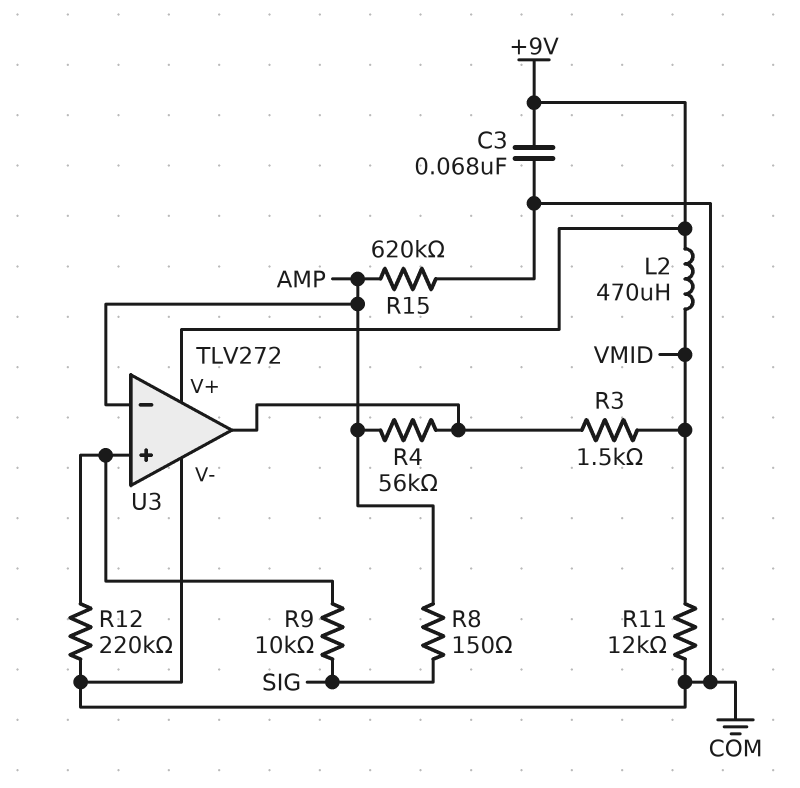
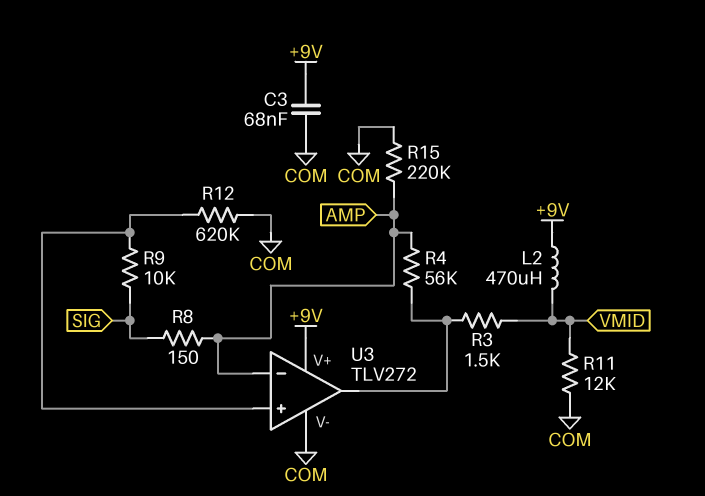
R12: 220k (COM, U3/in+) -> 620k (COM, U3/in+)
R15: 620k (AMP, COM) -> 220k (AMP, COM)

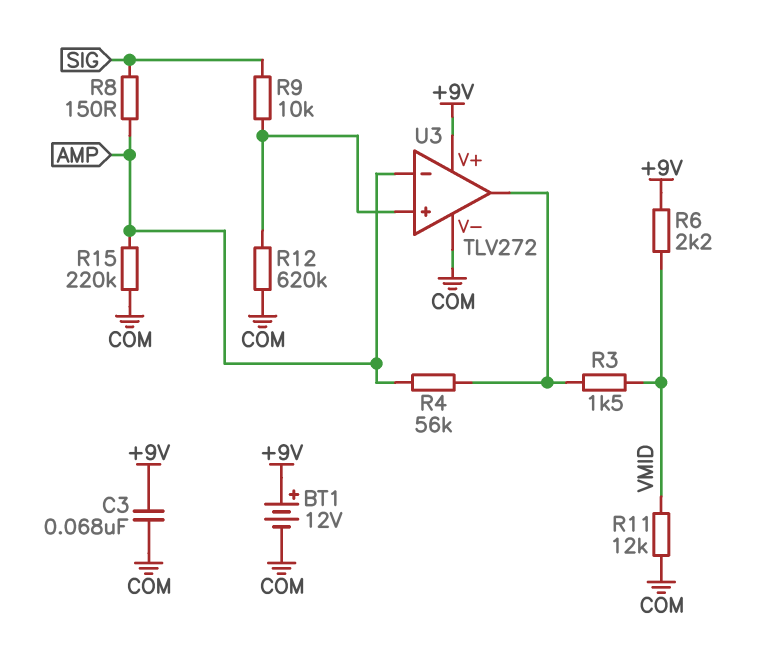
BT1: none -> 12V (plus +9V, minus COM)
L2: 470uH (+9V, VMID) -> none
R6: none -> 2.2k (+9V, VMID)

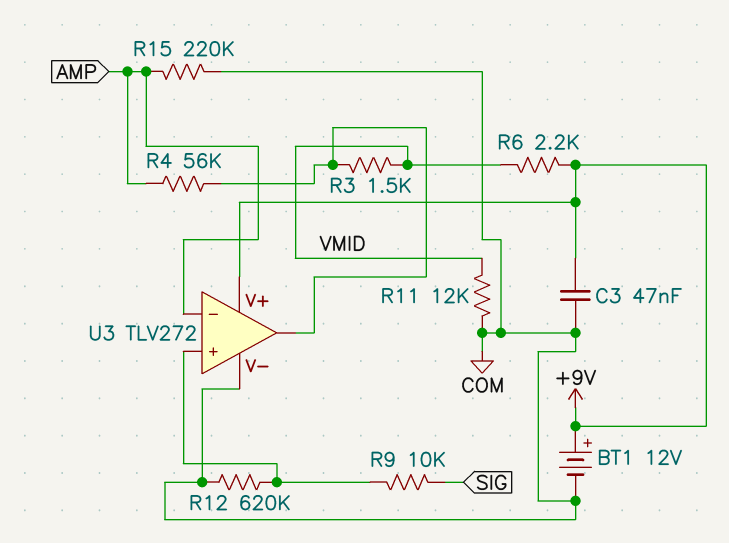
C3: 68nF (+9V, COM) -> 47nF (+9V, COM)
R8: 150 (AMP, SIG) -> none

